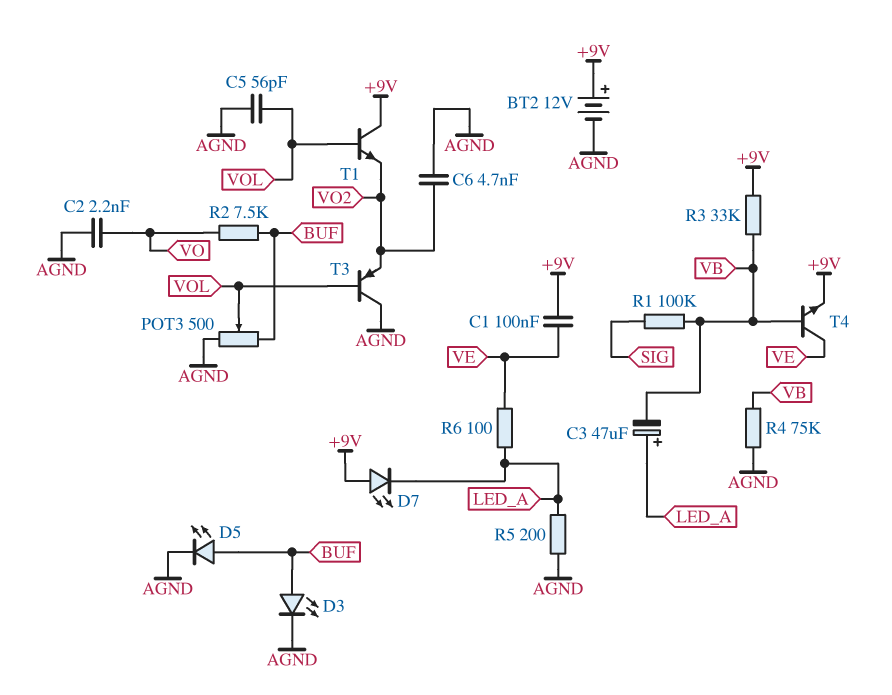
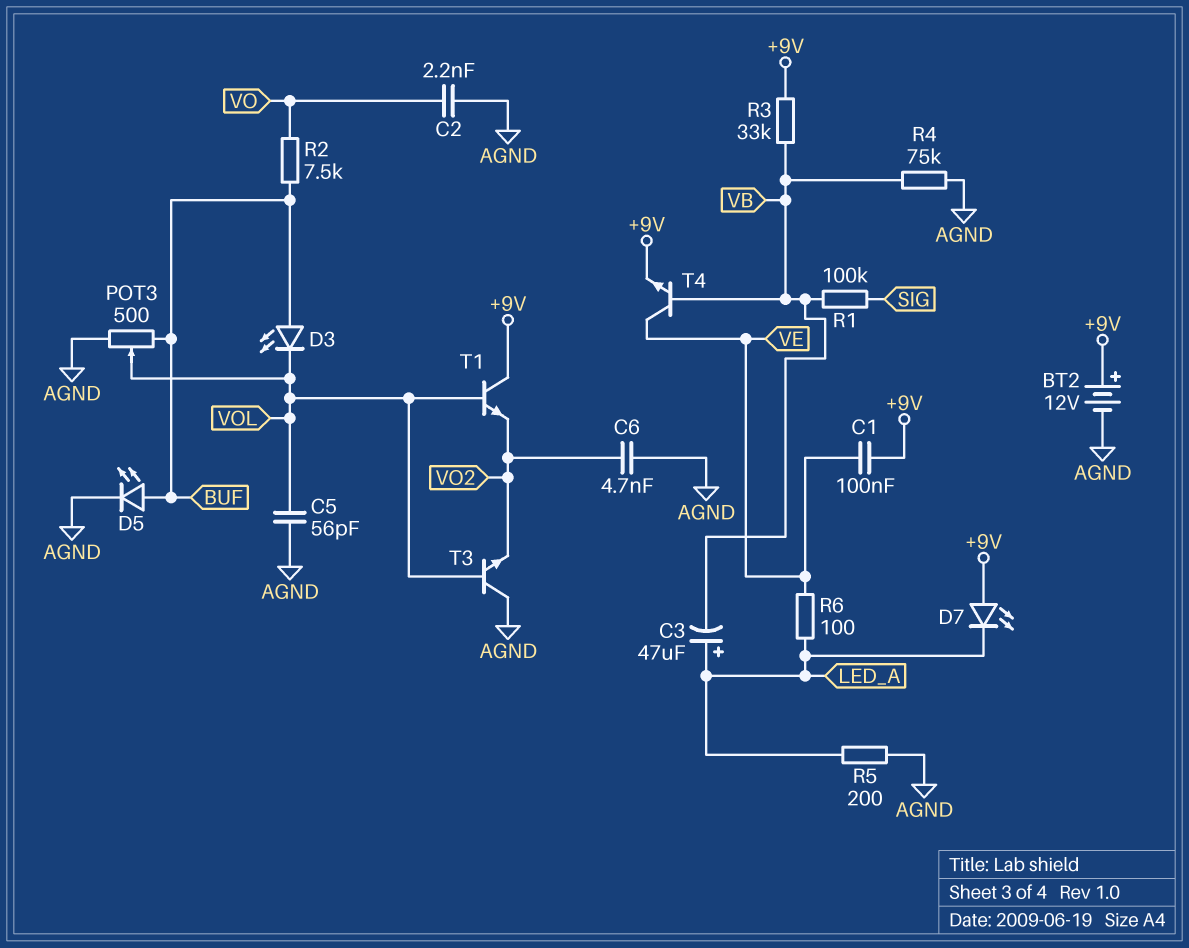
D3: LED (A BUF, K AGND) -> LED (A BUF, K VOL)
T3: PNP (B VOL, C AGND, E VO2) -> NPN (B VOL, C AGND, E VO2)

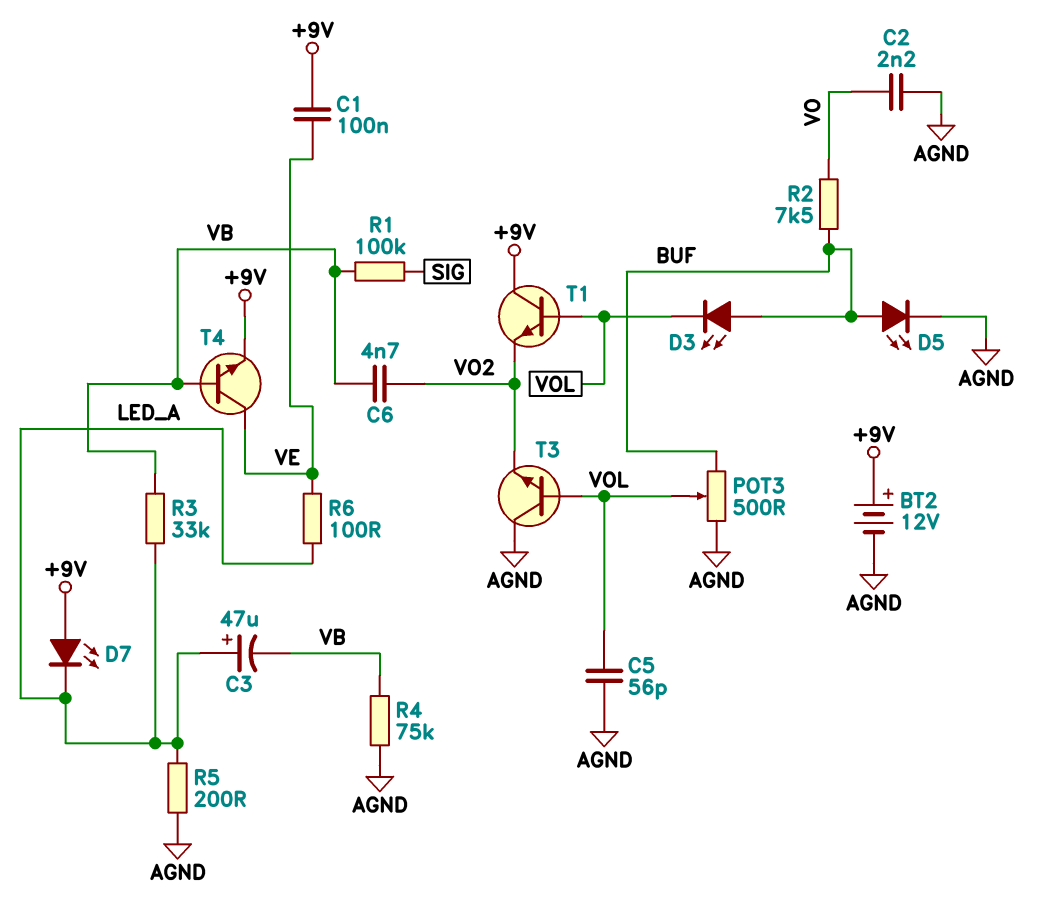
C6: 4.7nF (AGND, VO2) -> 4.7nF (VB, VO2)
R3: 33k (+9V, VB) -> 33k (LED_A, VB)

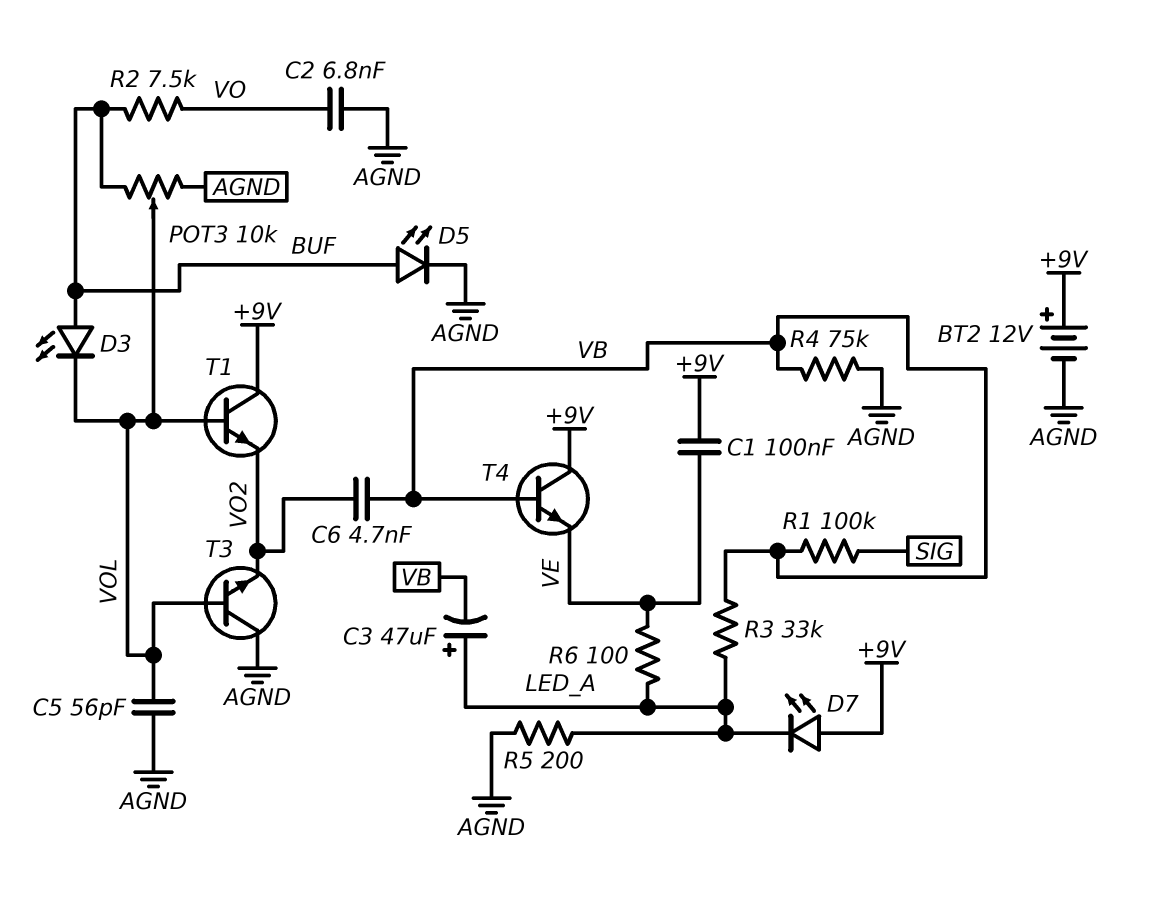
C2: 2.2nF (AGND, VO) -> 6.8nF (AGND, VO)
POT3: 500 (AGND, BUF, wiper VOL) -> 10k (AGND, BUF, wiper VOL)
T4: NPN (B VB, C VE, E +9V) -> NPN (B VB, C +9V, E VE)

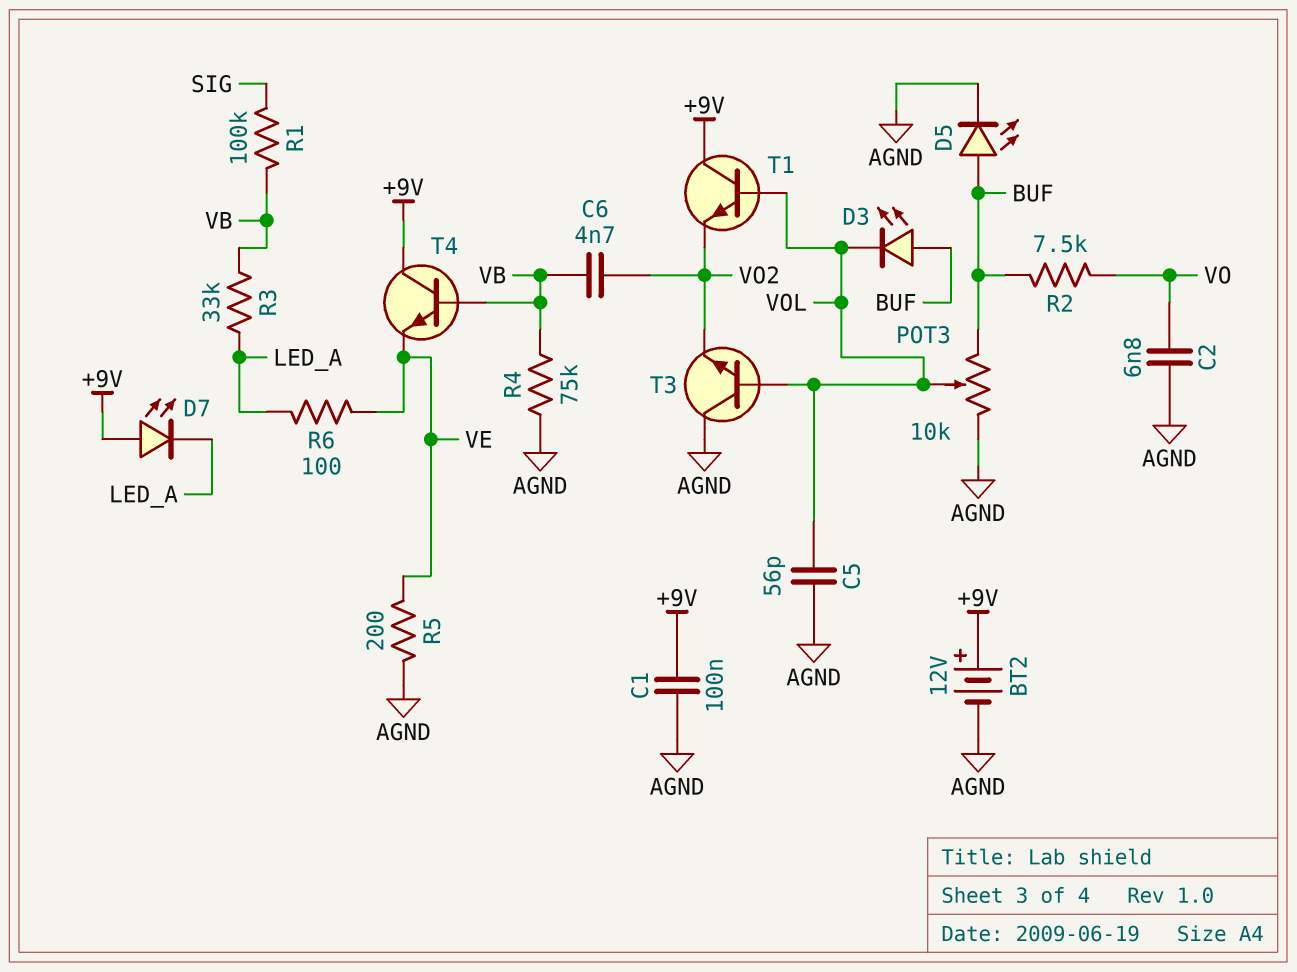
C1: 100nF (+9V, VE) -> 100nF (+9V, AGND)
C3: 47uF (plus LED_A, minus VB) -> none
R5: 200 (AGND, LED_A) -> 200 (AGND, VE)

